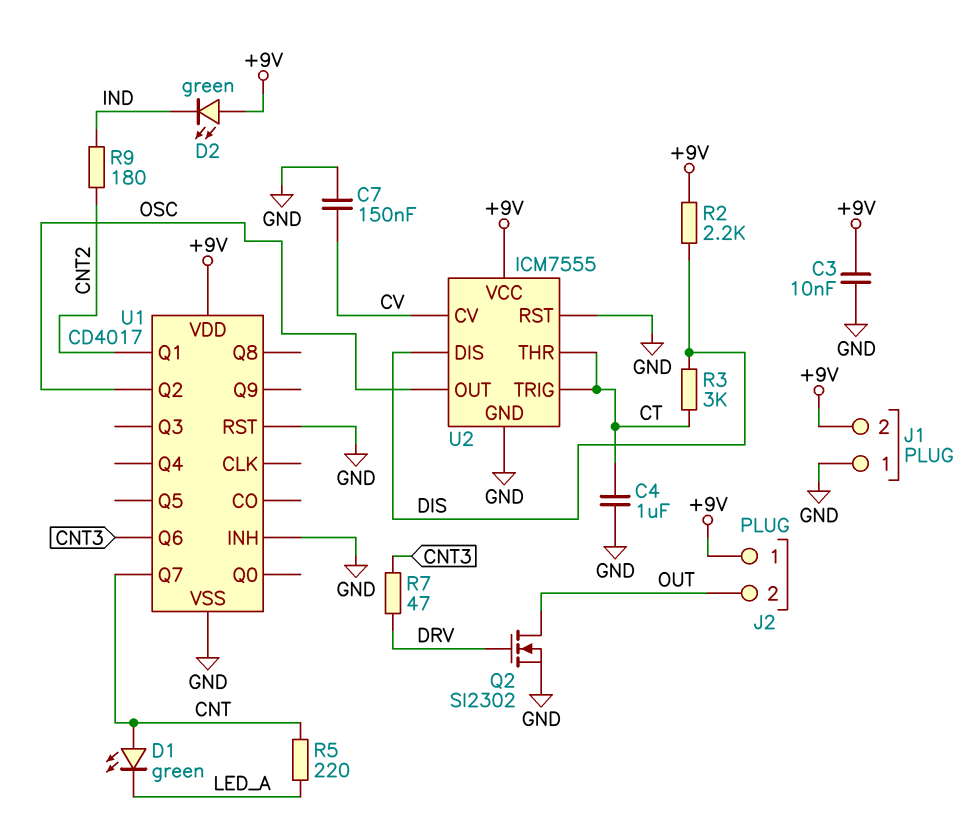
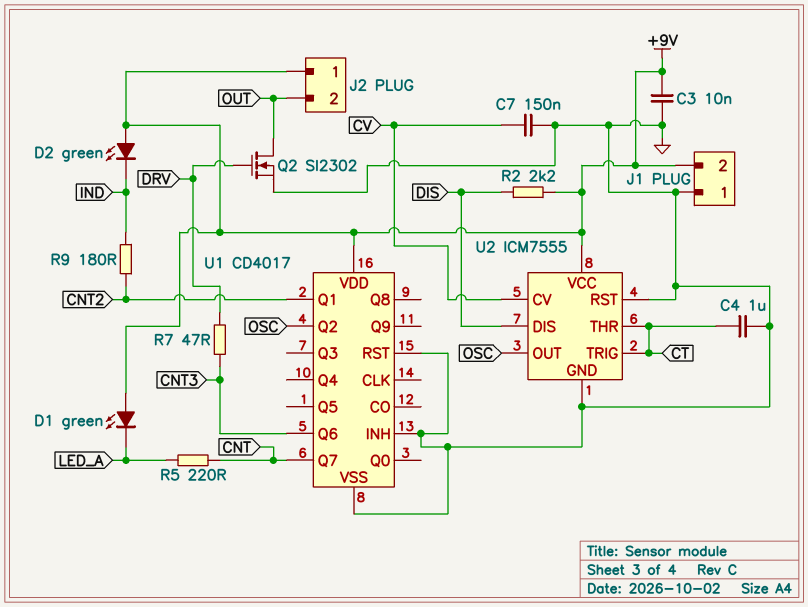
D1: LED green (A CNT, K LED_A) -> LED green (A +9V, K LED_A)
R3: 3k (CT, DIS) -> none

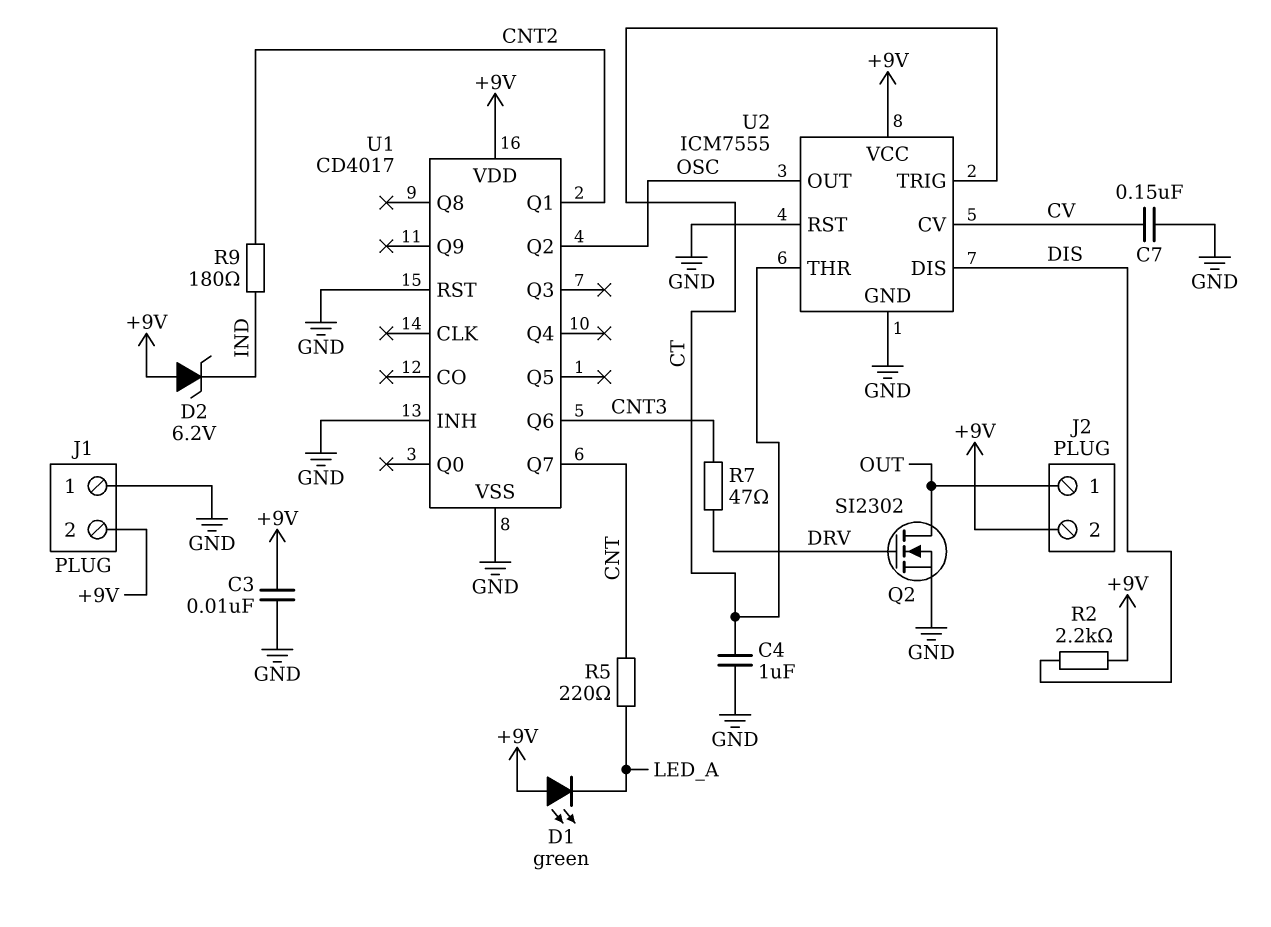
D2: LED green (A +9V, K IND) -> zener 6.2V (A +9V, K IND)
J2 pin 1: +9V -> OUT
J2 pin 2: OUT -> +9V

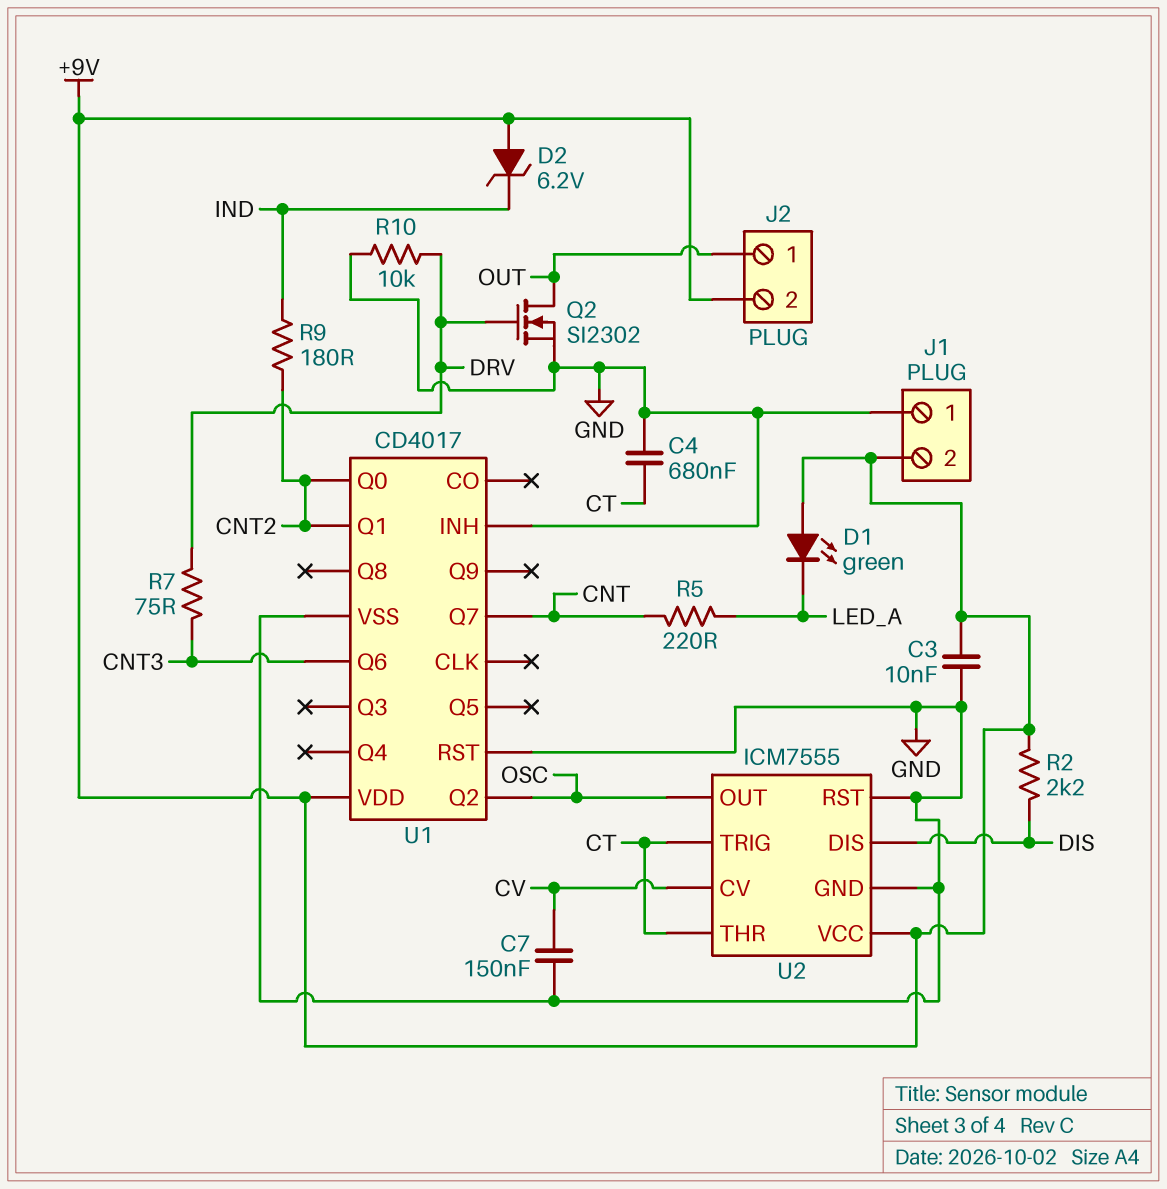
C4: 1uF (CT, GND) -> 680nF (CT, GND)
R7: 47 (CNT3, DRV) -> 75 (CNT3, DRV)
R10: none -> 10k (DRV, GND)
U1 pin Q0: none -> CNT2

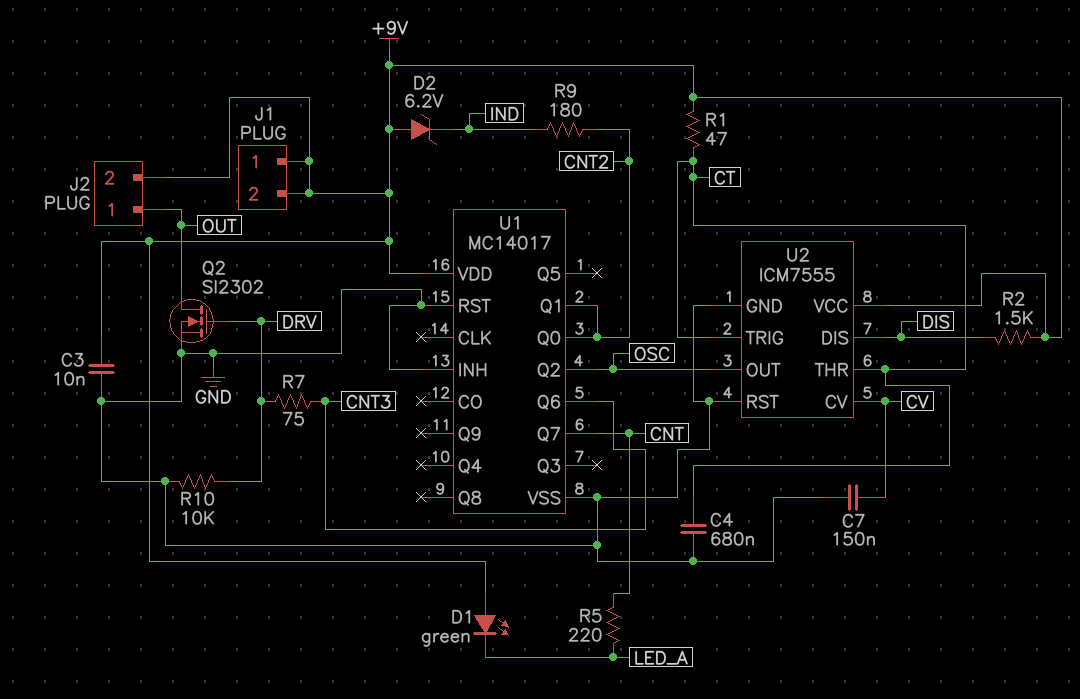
J1 pin 1: GND -> +9V
R1: none -> 47 (+9V, CT)
R2: 2.2k (+9V, DIS) -> 1.5k (+9V, DIS)
U1: CD4017 -> MC14017

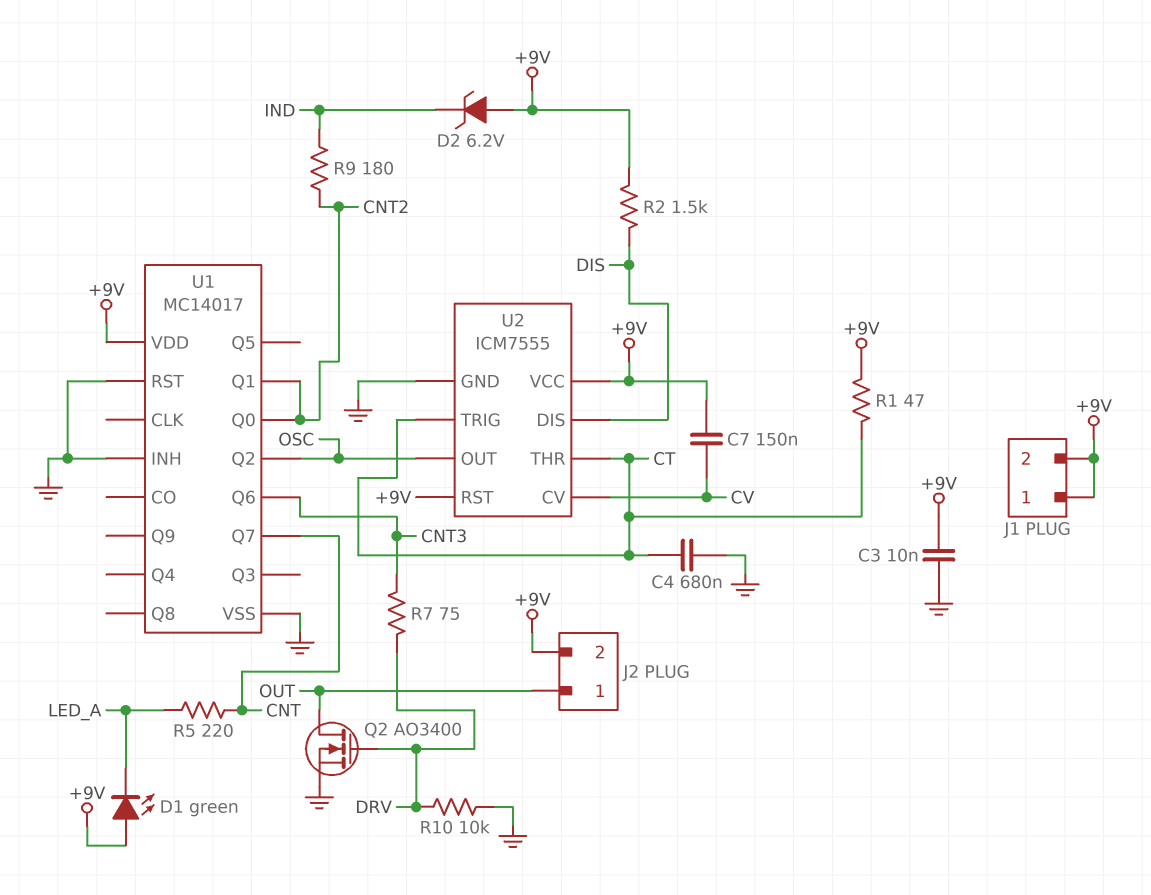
C7: 150nF (CV, GND) -> 150nF (+9V, CV)
Q2: NMOS SI2302 (G DRV, D OUT, S GND) -> NMOS AO3400 (G DRV, D OUT, S GND)
U2 pin RST: GND -> +9V

